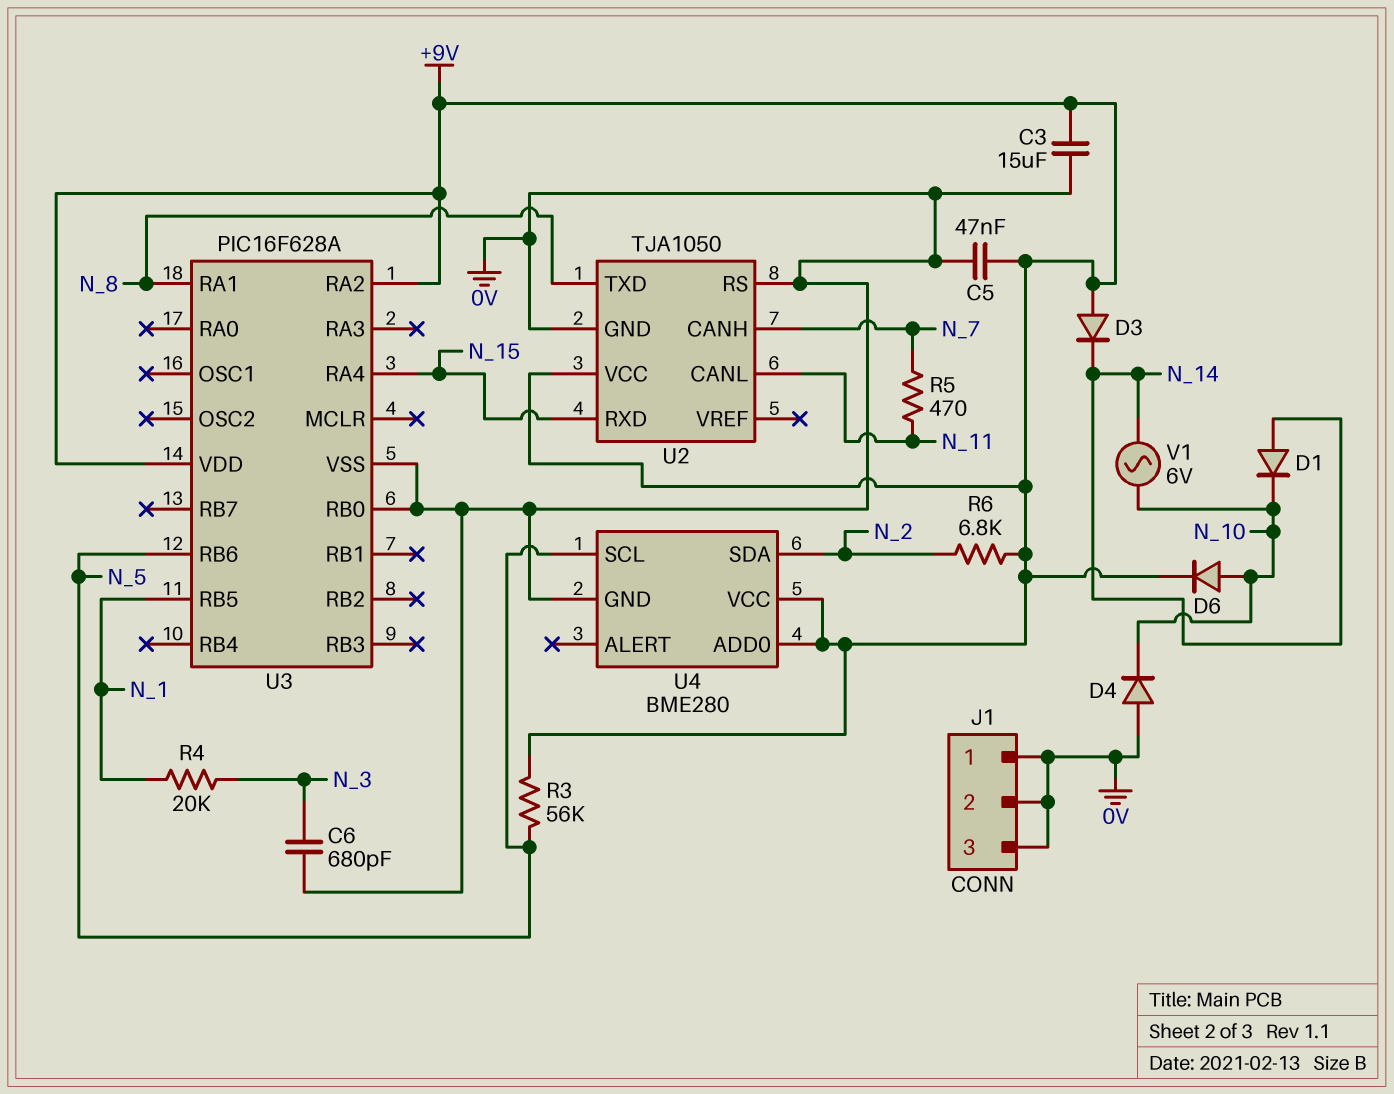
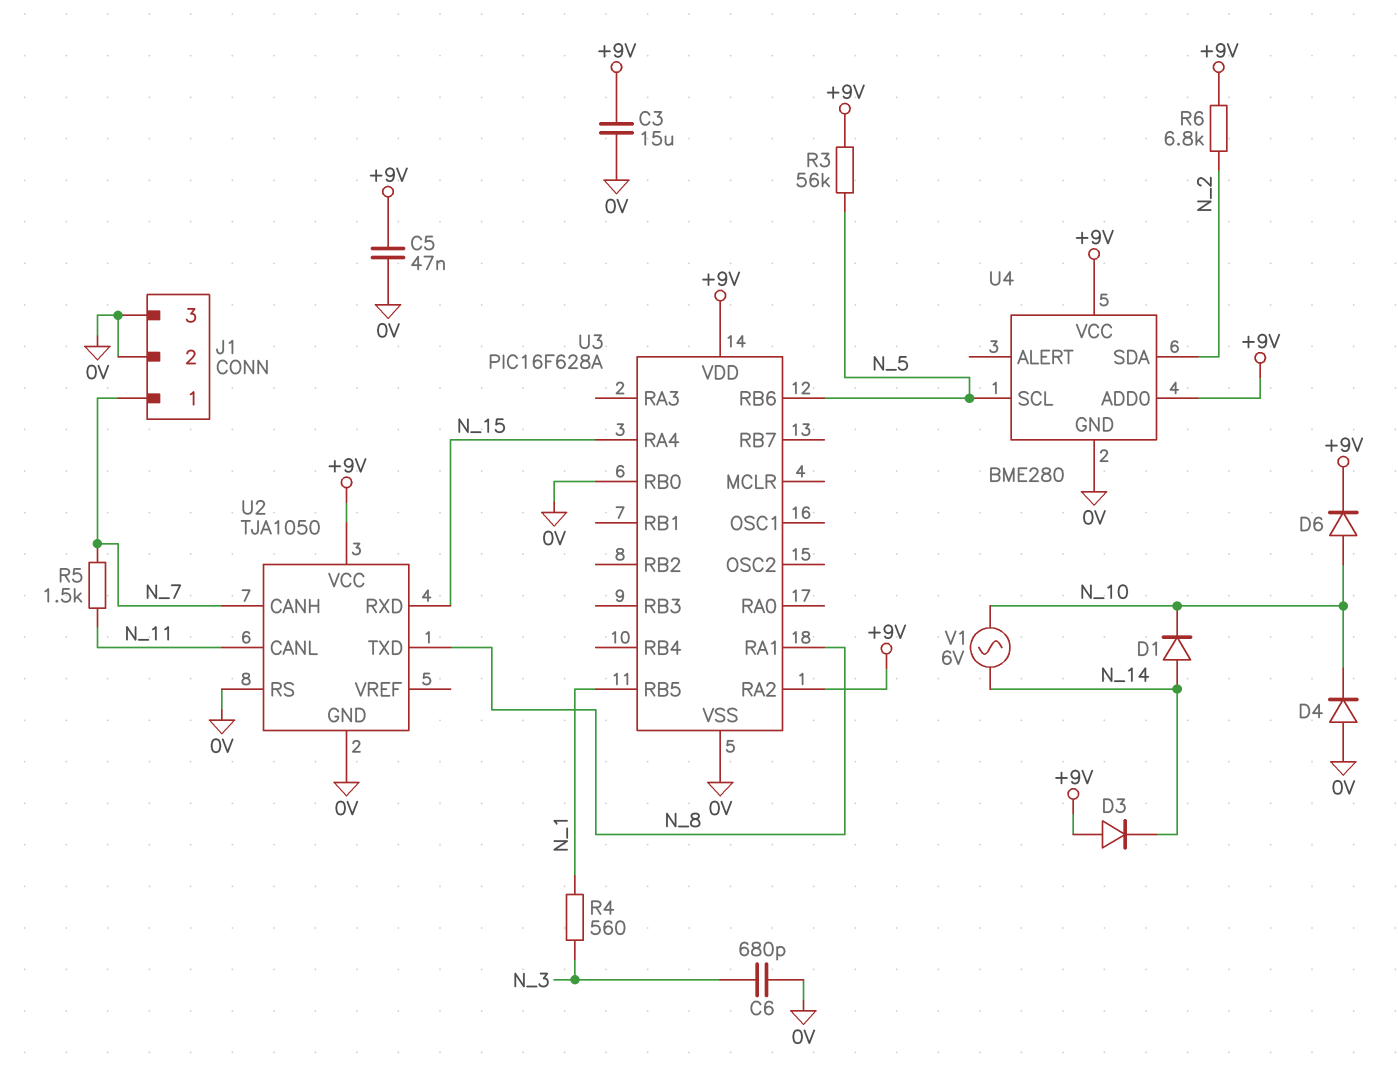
J1 pin 1: 0V -> N_7
R4: 20k (N_1, N_3) -> 560 (N_1, N_3)
R5: 470 (N_7, N_11) -> 1.5k (N_7, N_11)

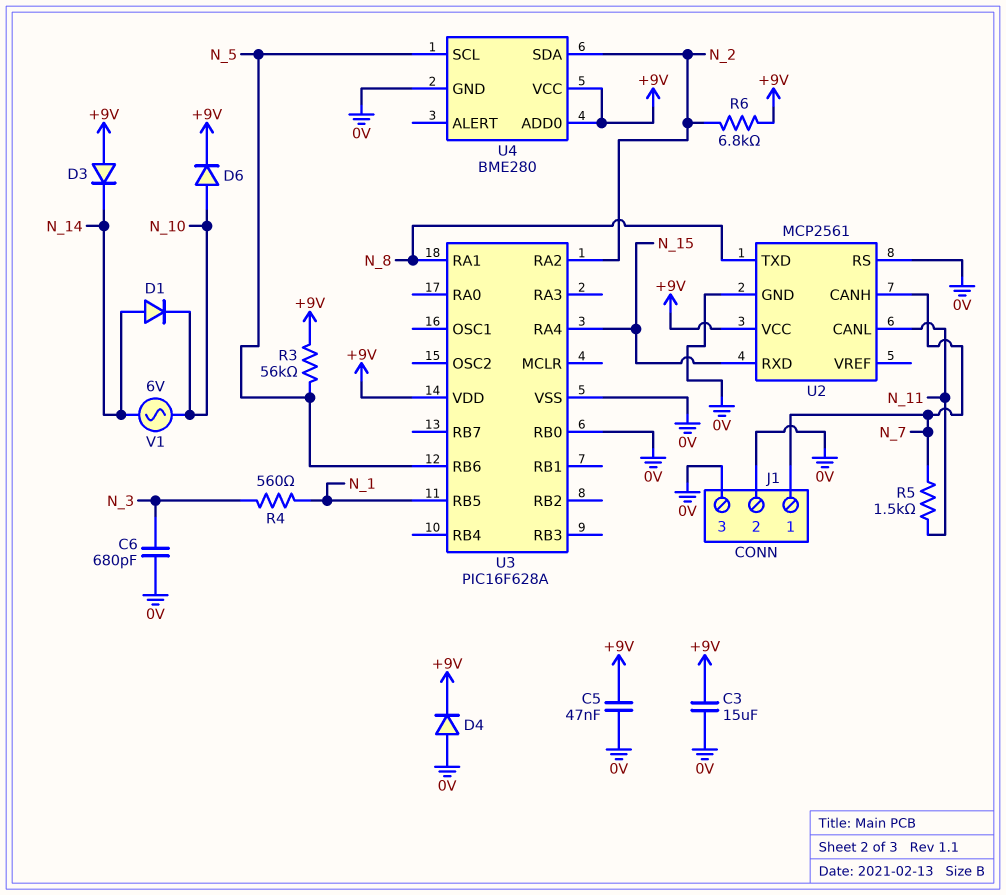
D4: diode (A 0V, K N_10) -> diode (A 0V, K +9V)
U2: TJA1050 -> MCP2561
U3 pin RA2: +9V -> N_2

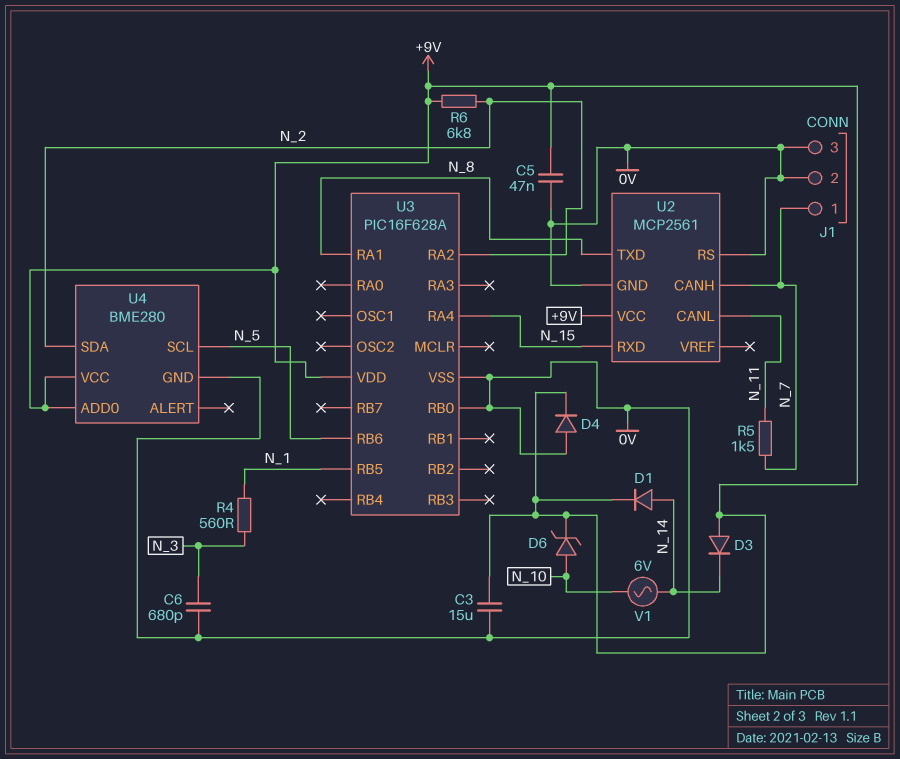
D1: diode (A N_14, K N_10) -> diode (A N_14, K +9V)
D6: diode (A N_10, K +9V) -> zener (A N_10, K +9V)
R3: 56k (+9V, N_5) -> none

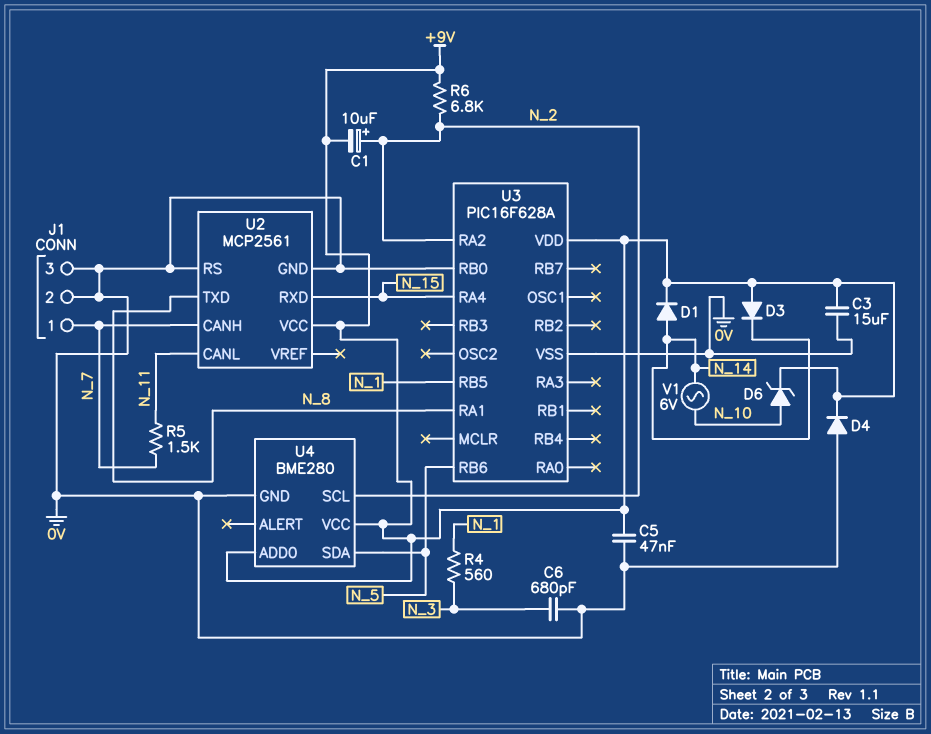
C1: none -> 10uF (plus N_2, minus +9V)
U4 pin SCL: N_5 -> N_2
U4 pin SDA: N_2 -> N_5

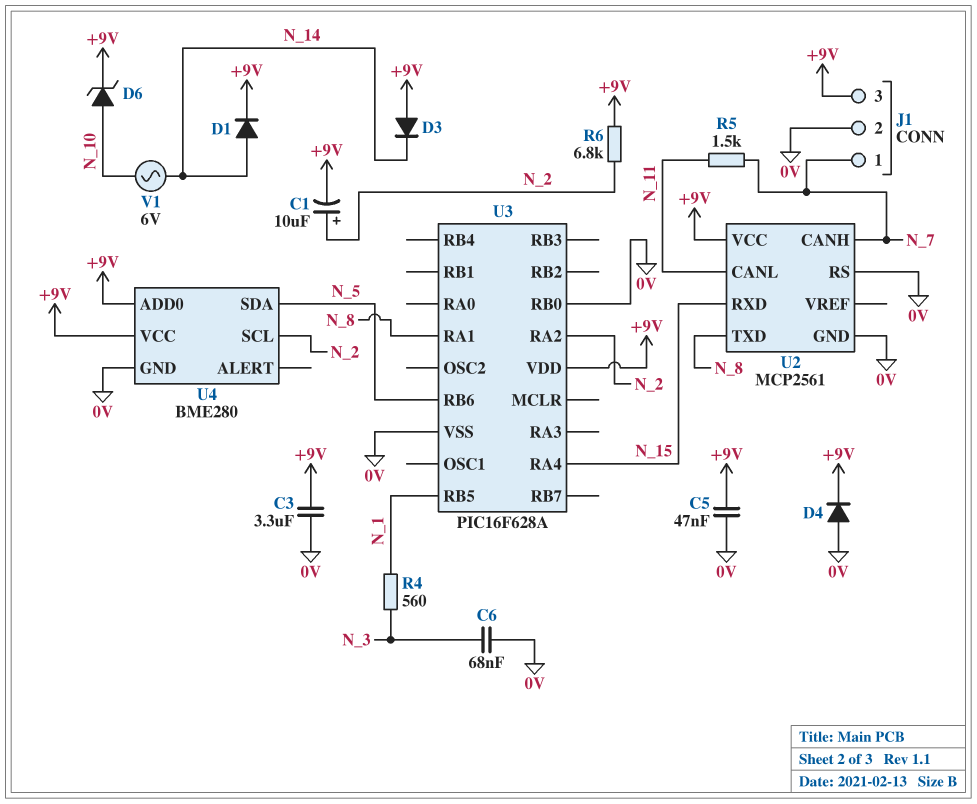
C3: 15uF (+9V, 0V) -> 3.3uF (+9V, 0V)
C6: 680pF (0V, N_3) -> 68nF (0V, N_3)
J1 pin 3: 0V -> +9V

